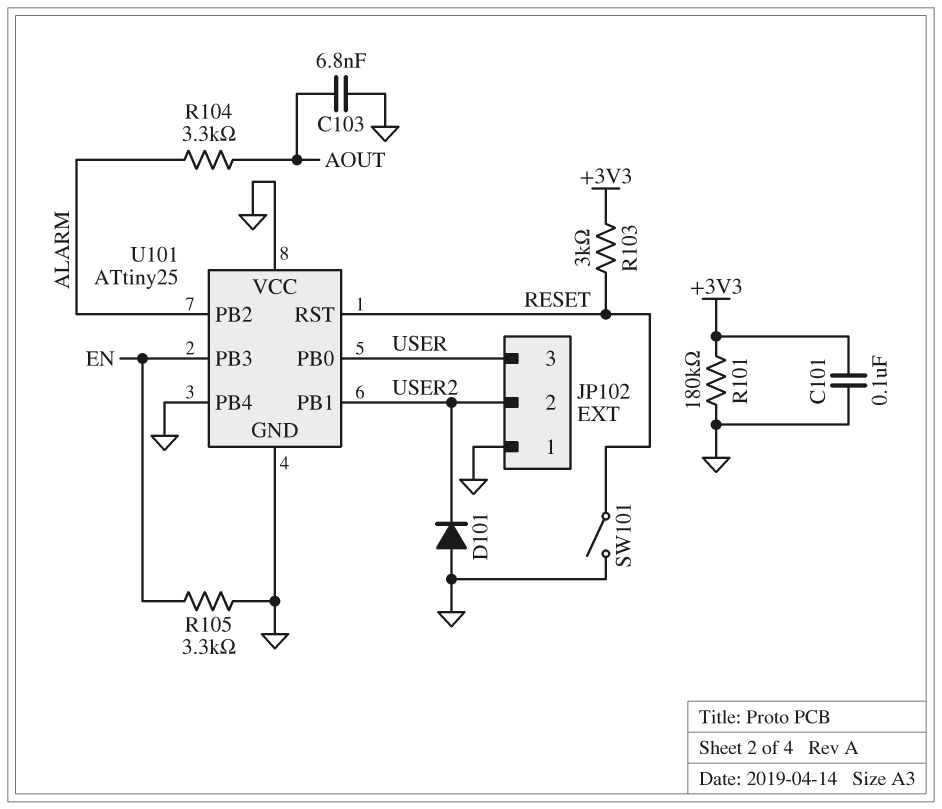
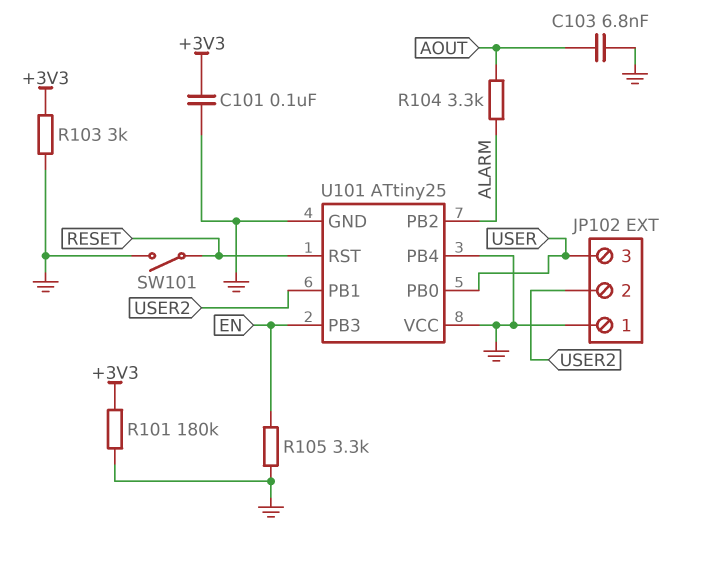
D101: diode (A GND, K USER2) -> none
R103: 3k (+3V3, RESET) -> 3k (+3V3, GND)

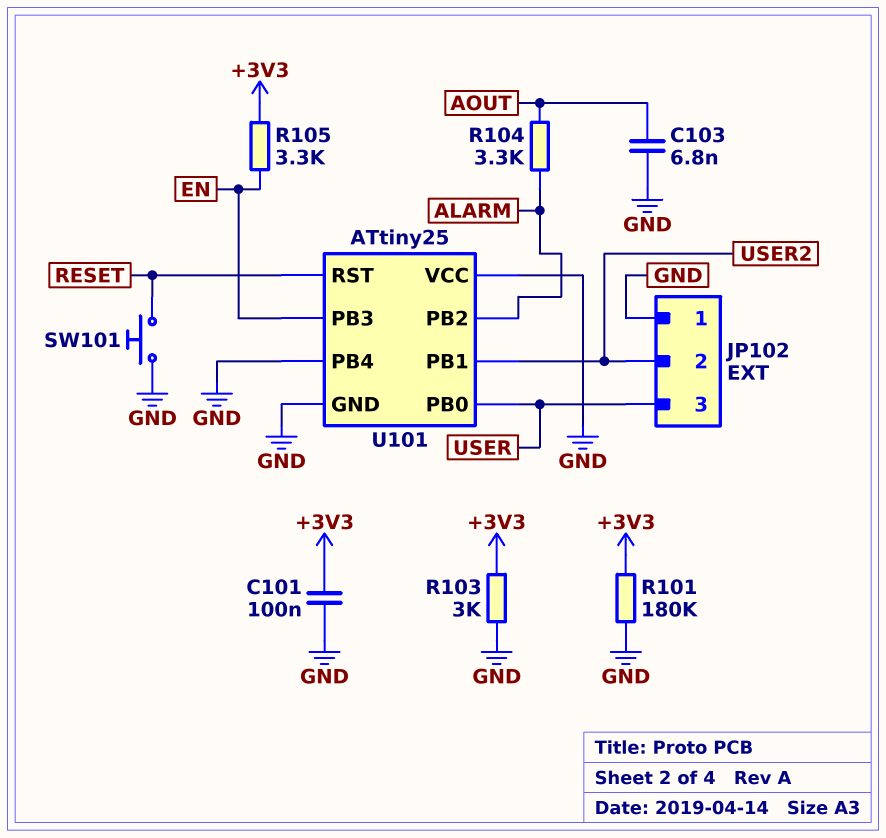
R105: 3.3k (EN, GND) -> 3.3k (+3V3, EN)
SW101: switch (GND, RESET) -> button (GND, RESET)

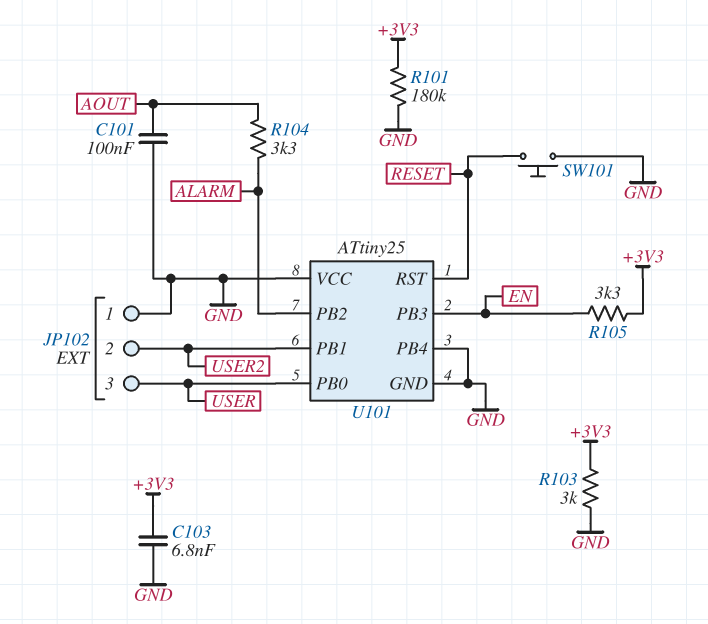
C101: 100nF (+3V3, GND) -> 100nF (AOUT, GND)
C103: 6.8nF (AOUT, GND) -> 6.8nF (+3V3, GND)

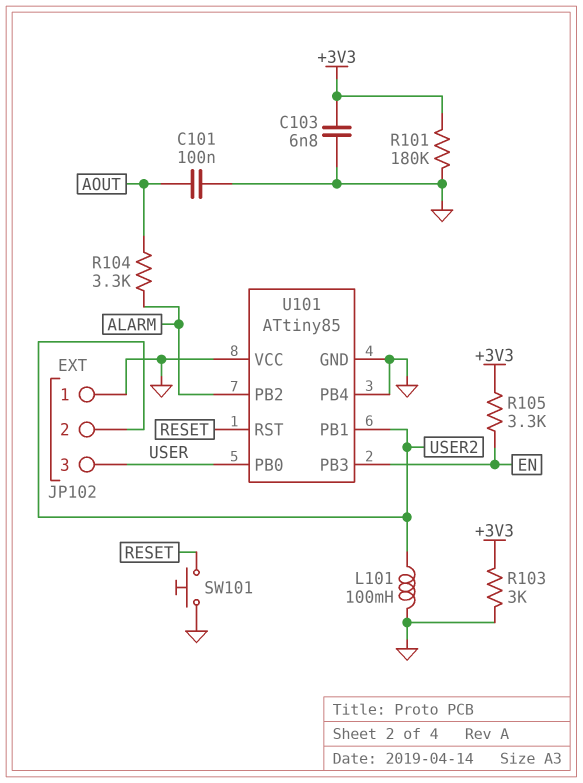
L101: none -> 100mH (GND, USER2)
U101: ATtiny25 -> ATtiny85

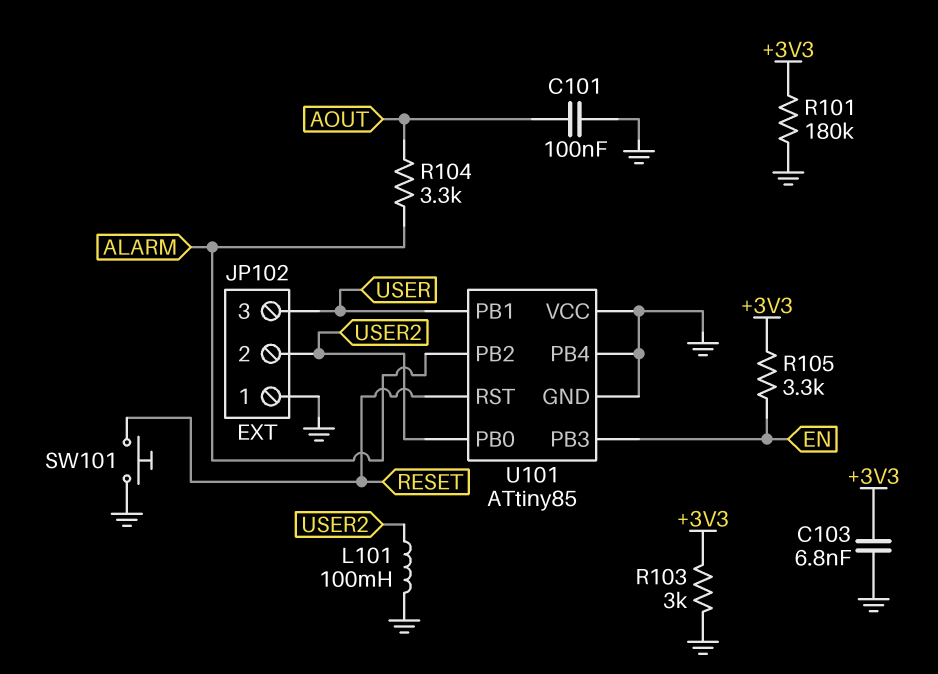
U101 pin PB0: USER -> USER2
U101 pin PB1: USER2 -> USER

